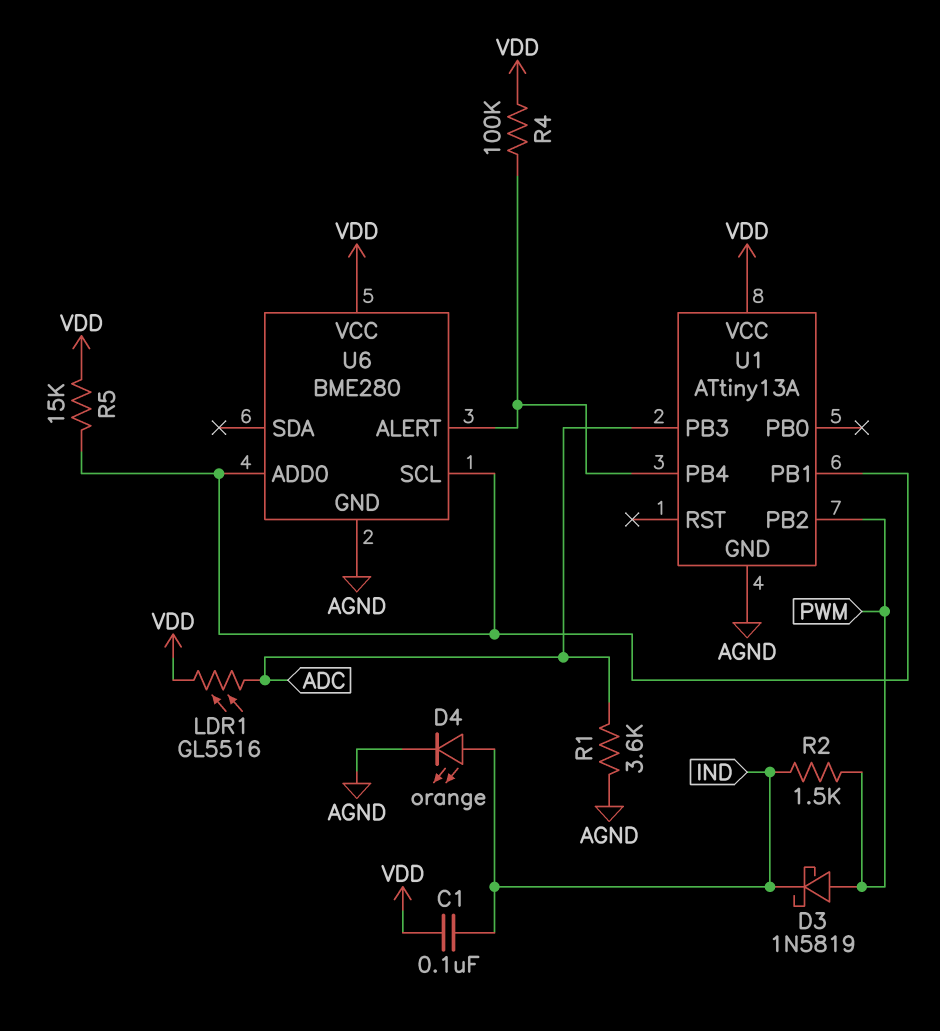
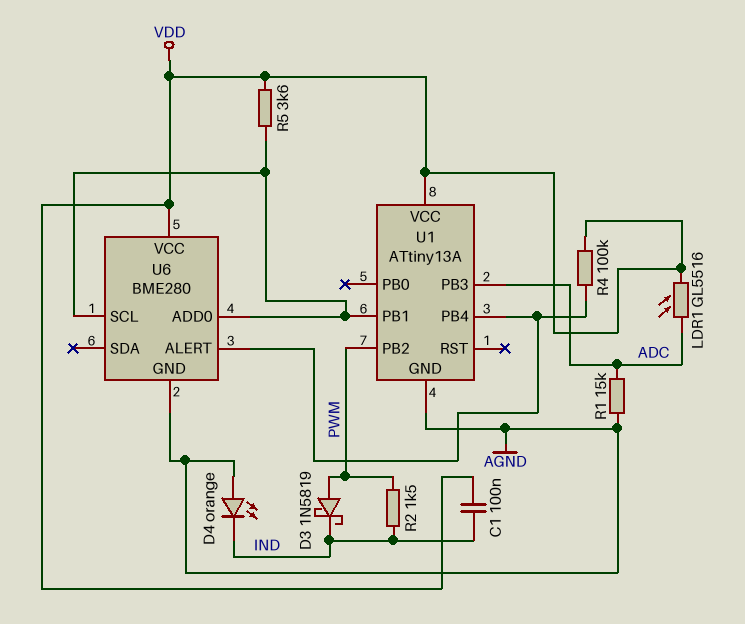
D4: LED orange (A IND, K AGND) -> LED orange (A AGND, K IND)
R1: 3.6k (ADC, AGND) -> 15k (ADC, AGND)
R5: 15k (U1/PB1, VDD) -> 3.6k (U1/PB1, VDD)

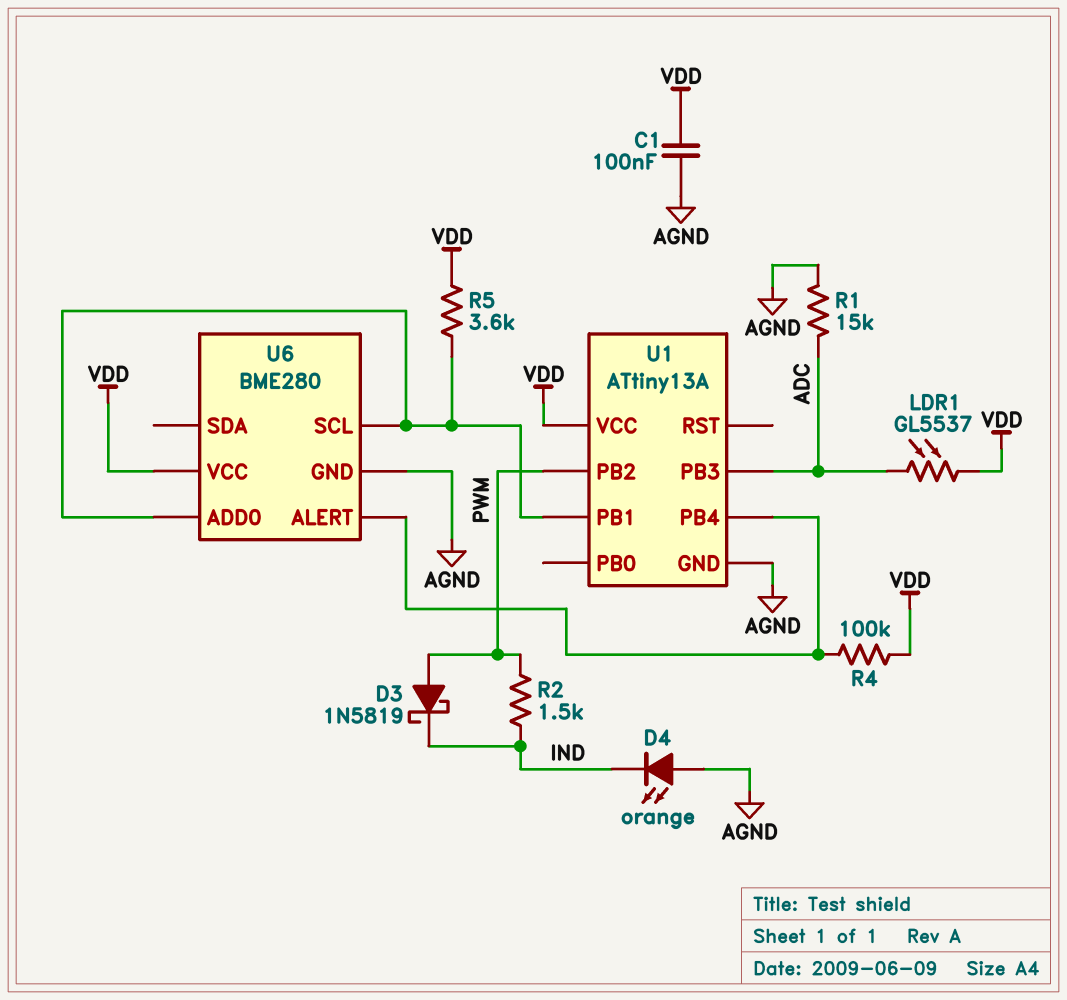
C1: 100nF (IND, VDD) -> 100nF (AGND, VDD)
LDR1: GL5516 (ADC, VDD) -> GL5537 (ADC, VDD)

